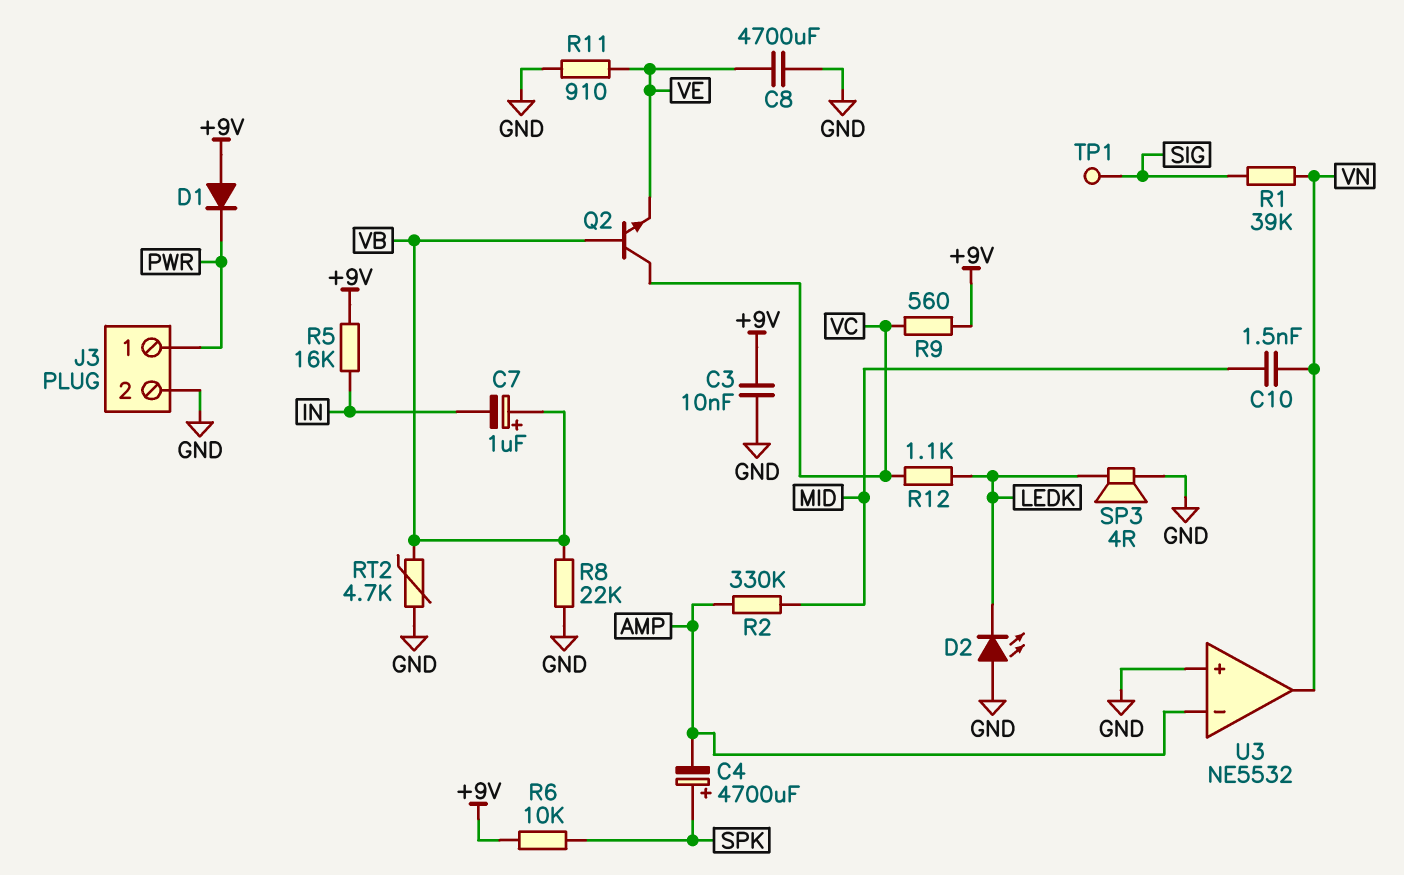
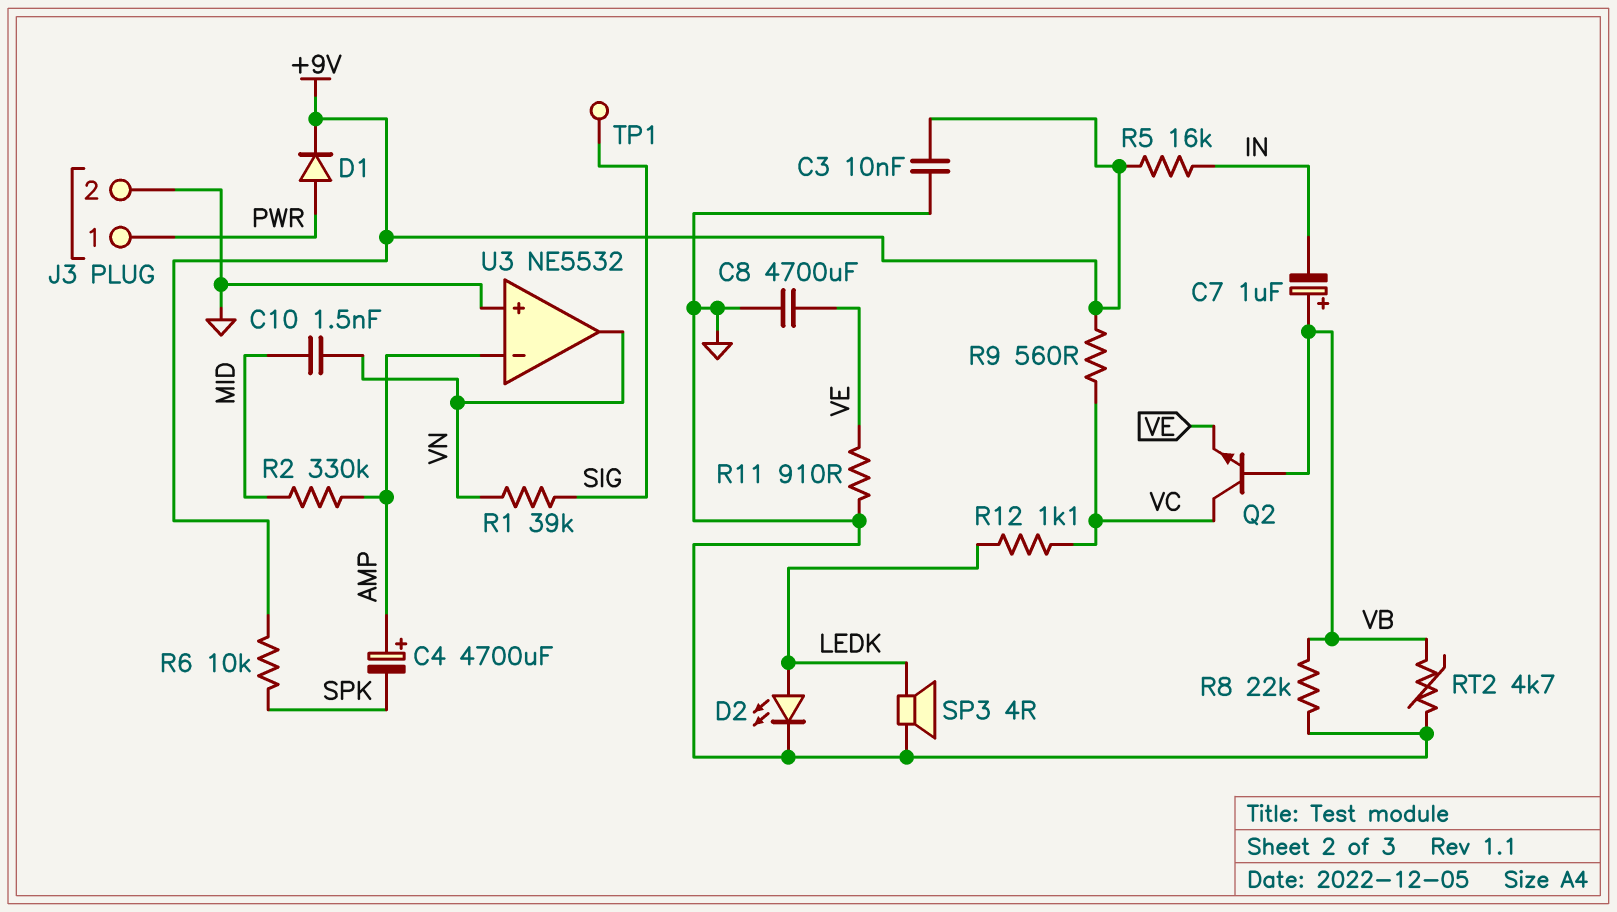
C4: 4700uF (plus SPK, minus AMP) -> 4700uF (plus AMP, minus SPK)
D1: diode (A +9V, K PWR) -> diode (A PWR, K +9V)
D2: LED (A GND, K LEDK) -> LED (A LEDK, K GND)

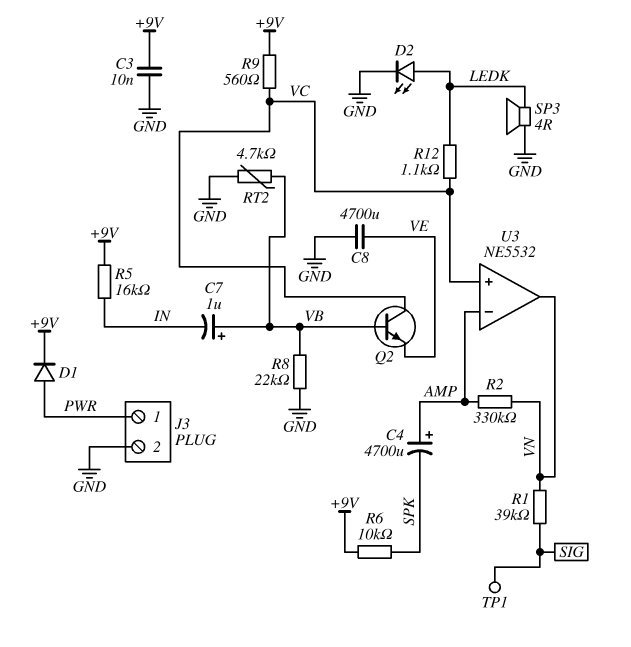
C10: 1.5nF (MID, VN) -> none
R2: 330k (AMP, MID) -> 330k (AMP, VN)
R11: 910 (GND, VE) -> none
U3 pin in+: GND -> VC

